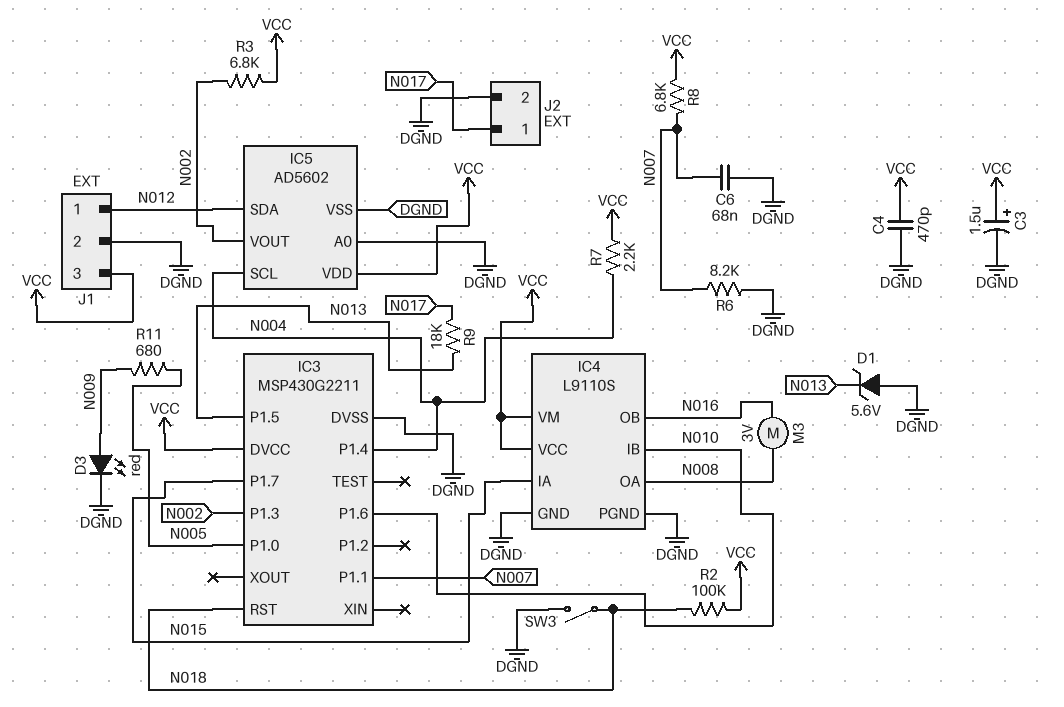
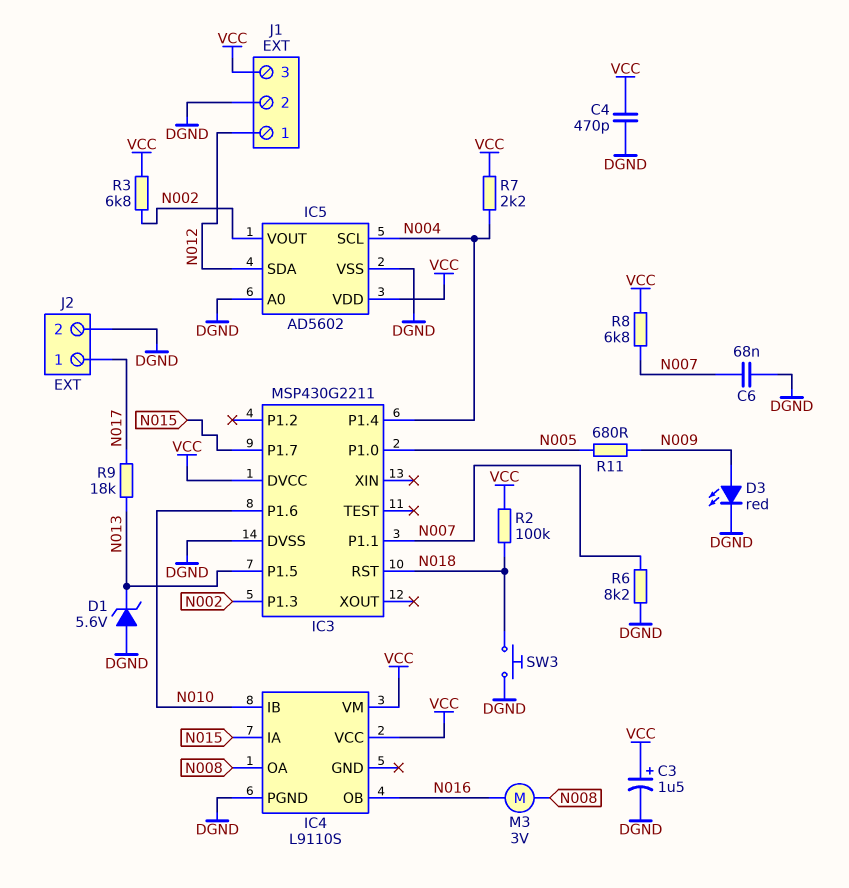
IC4 pin GND: DGND -> none
SW3: switch (DGND, N018) -> button (DGND, N018)

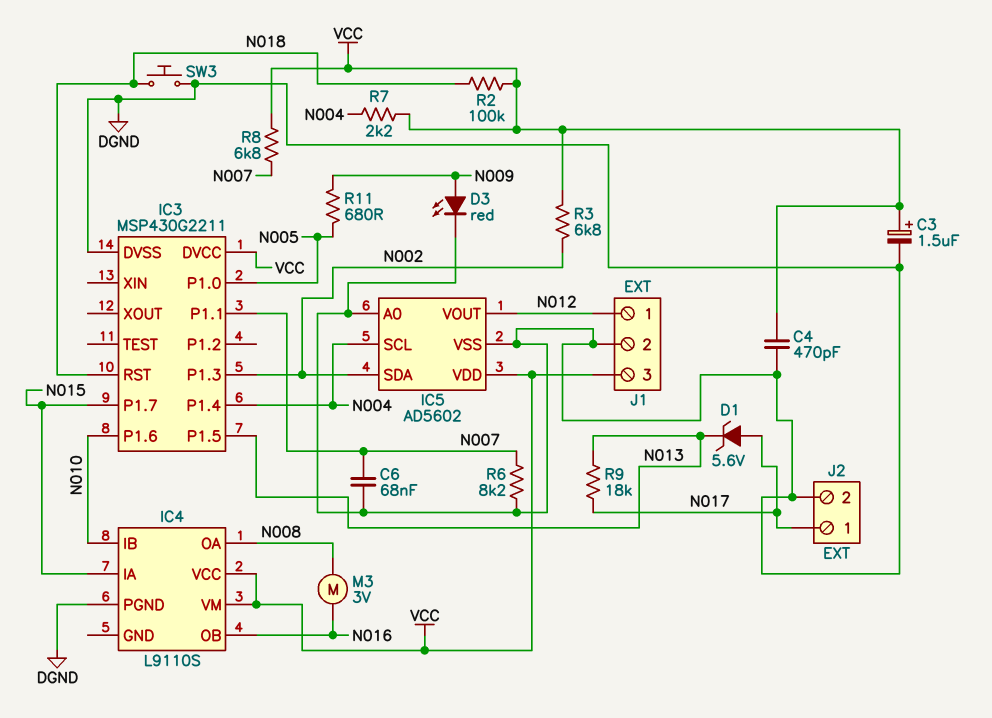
D1: zener 5.6V (A DGND, K N013) -> zener 5.6V (A N017, K N013)
IC5 pin SDA: N012 -> N002
IC5 pin VOUT: N002 -> N012

